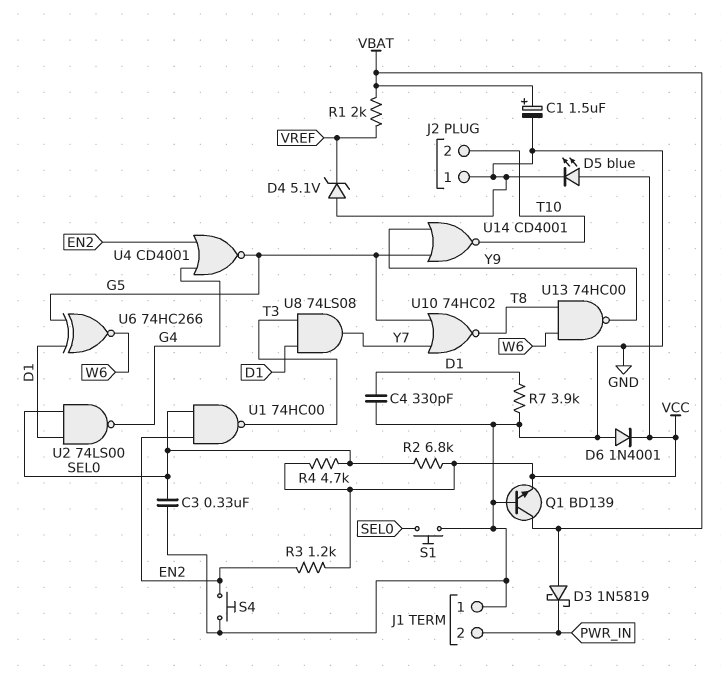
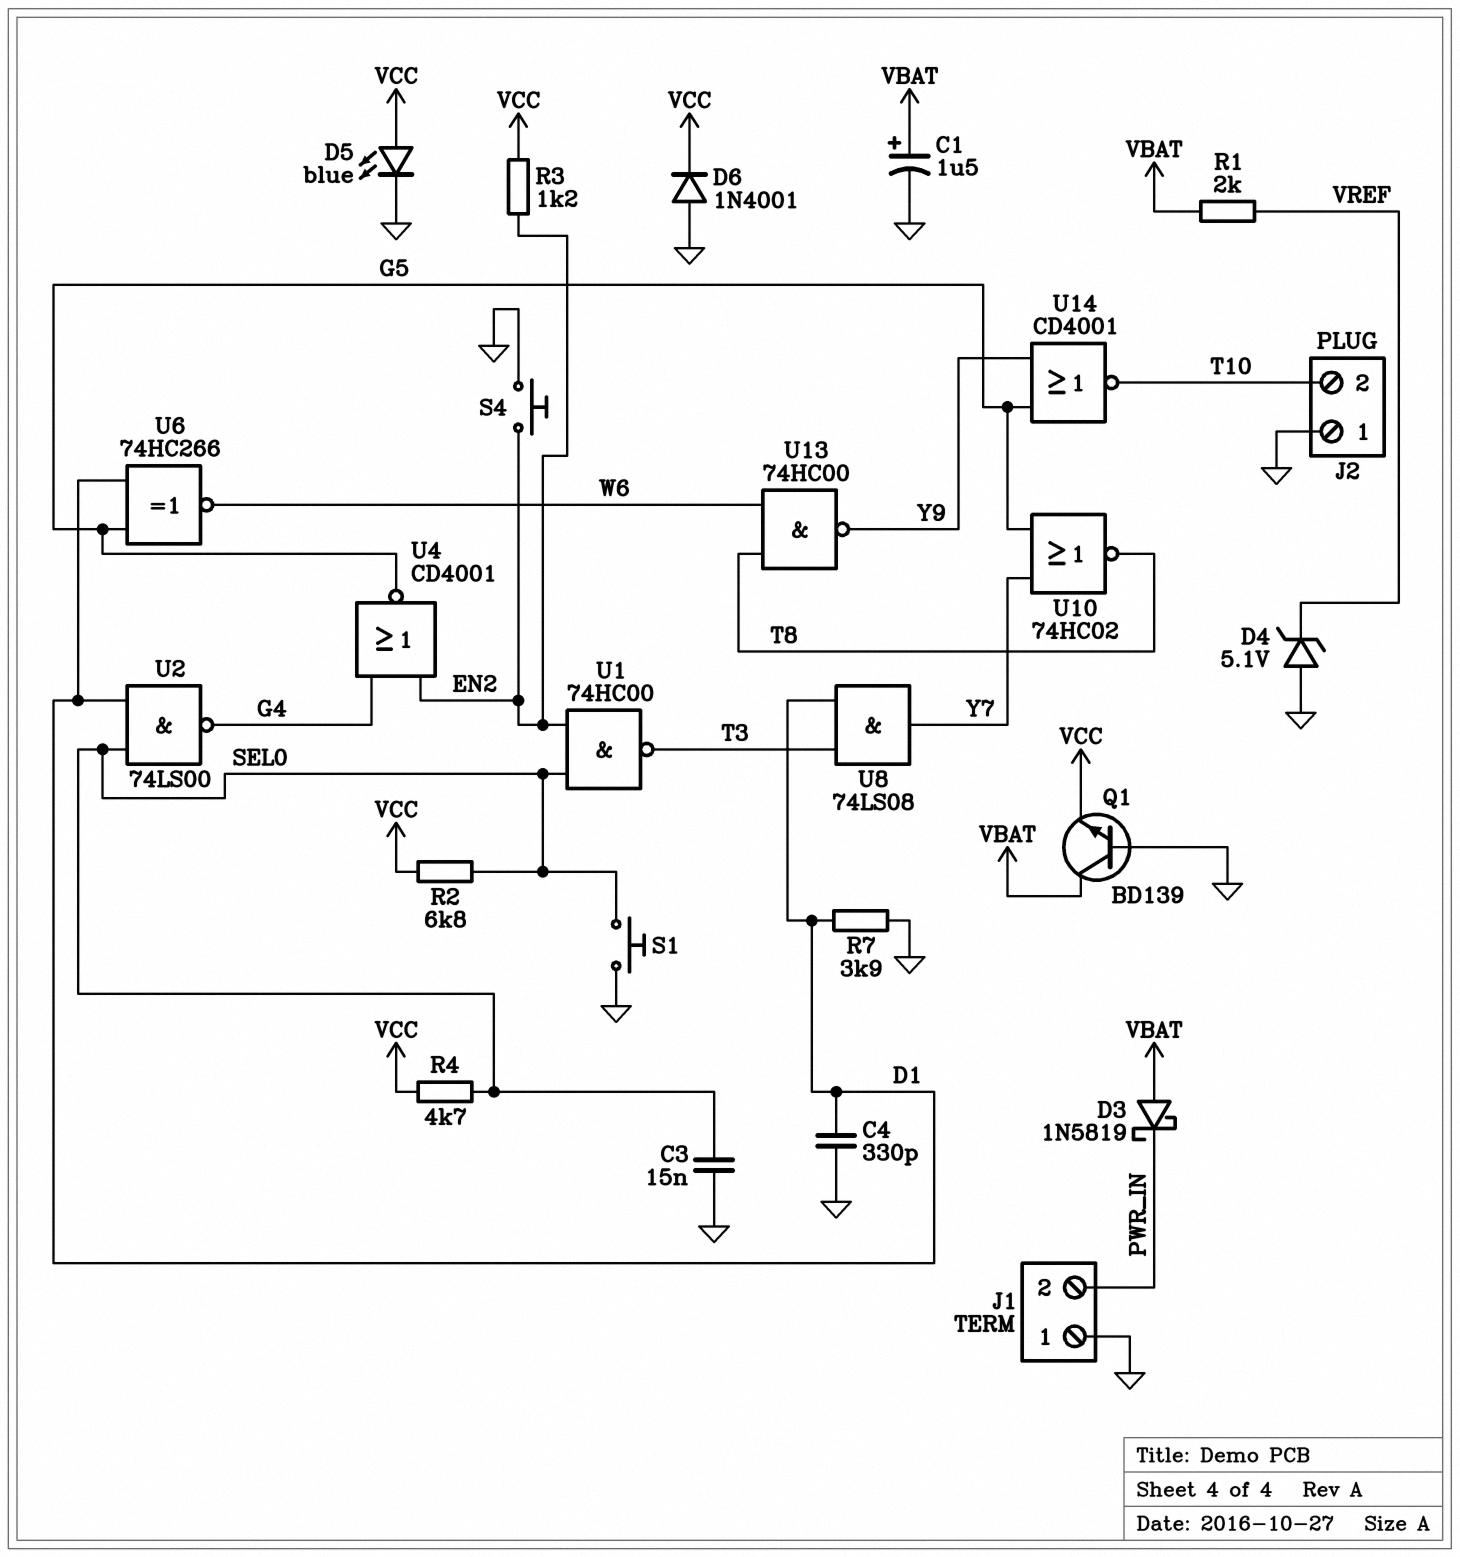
C3: 330nF (GND, SEL0) -> 15nF (GND, SEL0)

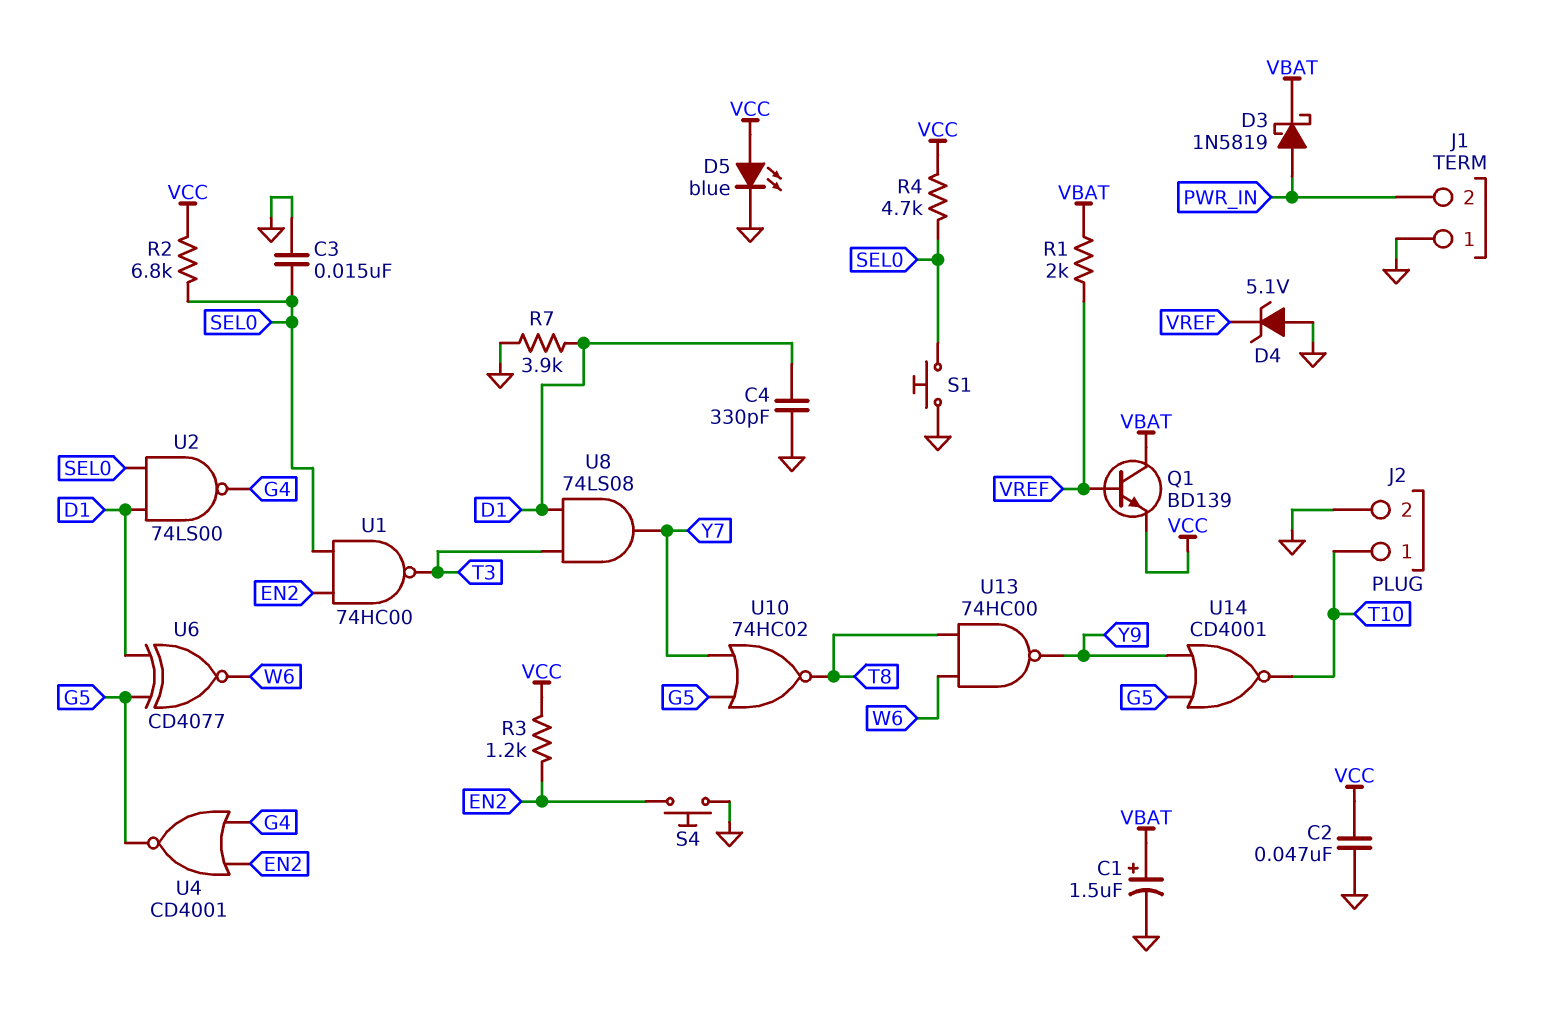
C2: none -> 47nF (GND, VCC)
D3: schottky 1N5819 (A VBAT, K PWR_IN) -> schottky 1N5819 (A PWR_IN, K VBAT)
D6: diode 1N4001 (A GND, K VCC) -> none
J2 pin 1: GND -> T10
J2 pin 2: T10 -> GND
Q1: NPN BD139 (B GND, C VBAT, E VCC) -> NPN BD139 (B VREF, C VBAT, E VCC)
U6: XNOR 74HC266 (in D1, in G5, out W6) -> XNOR CD4077 (in D1, in G5, out W6)

